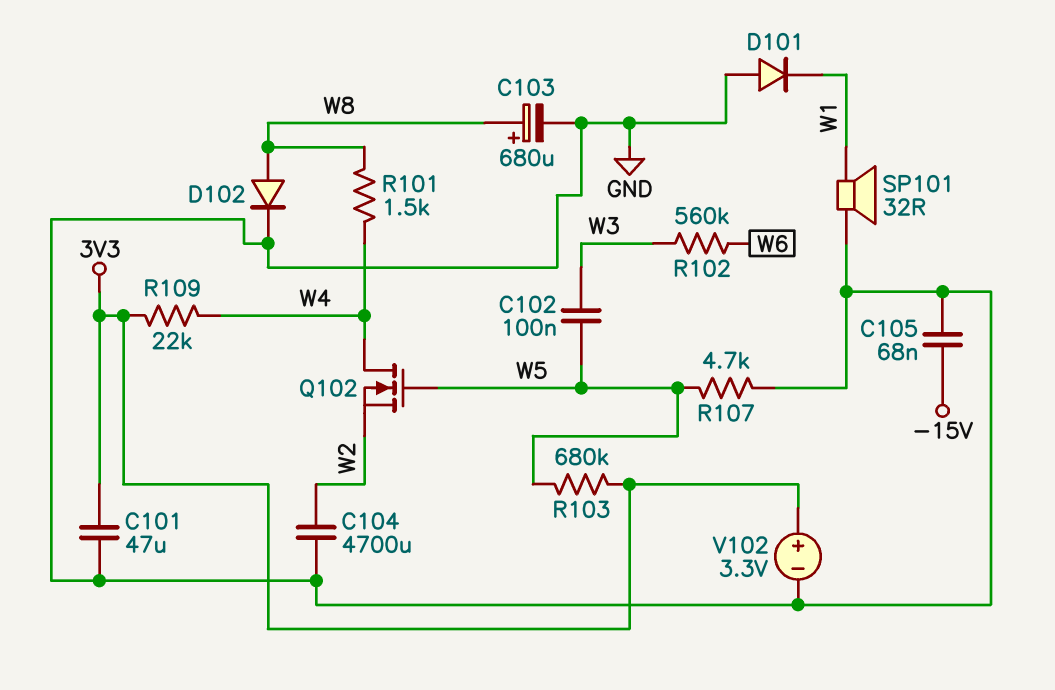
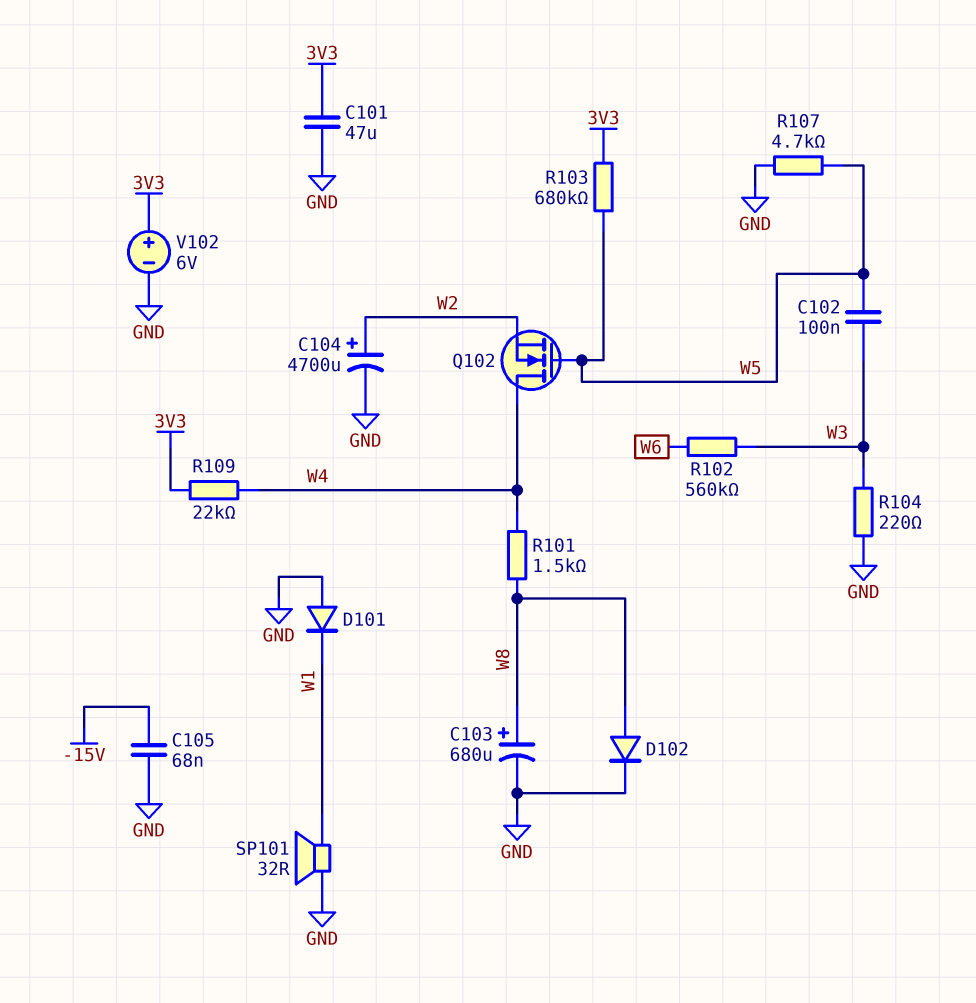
C104: 4700uF (GND, W2) -> 4700uF (plus W2, minus GND)
R104: none -> 220 (GND, W3)
V102: 3.3V (plus 3V3, minus GND) -> 6V (plus 3V3, minus GND)

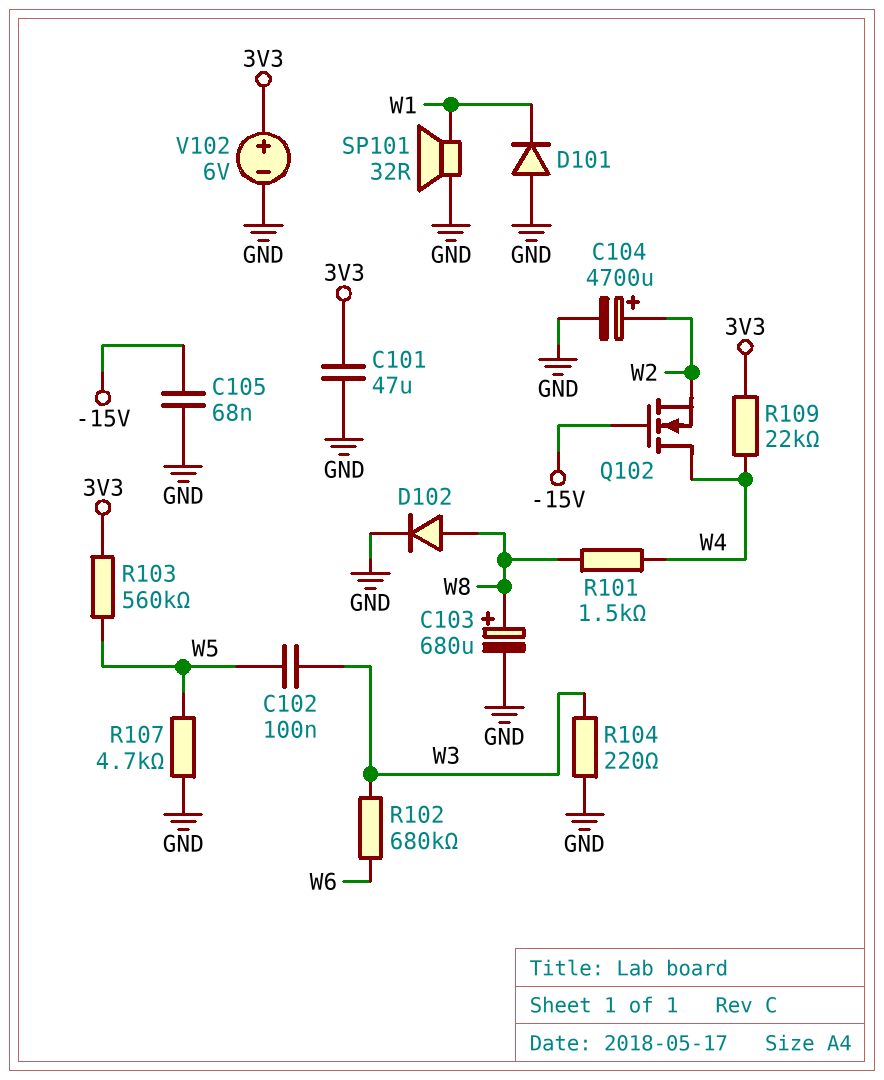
Q102: NMOS (G W5, D W4, S W2) -> NMOS (G -15V, D W4, S W2)
R102: 560k (W3, W6) -> 680k (W3, W6)
R103: 680k (3V3, W5) -> 560k (3V3, W5)

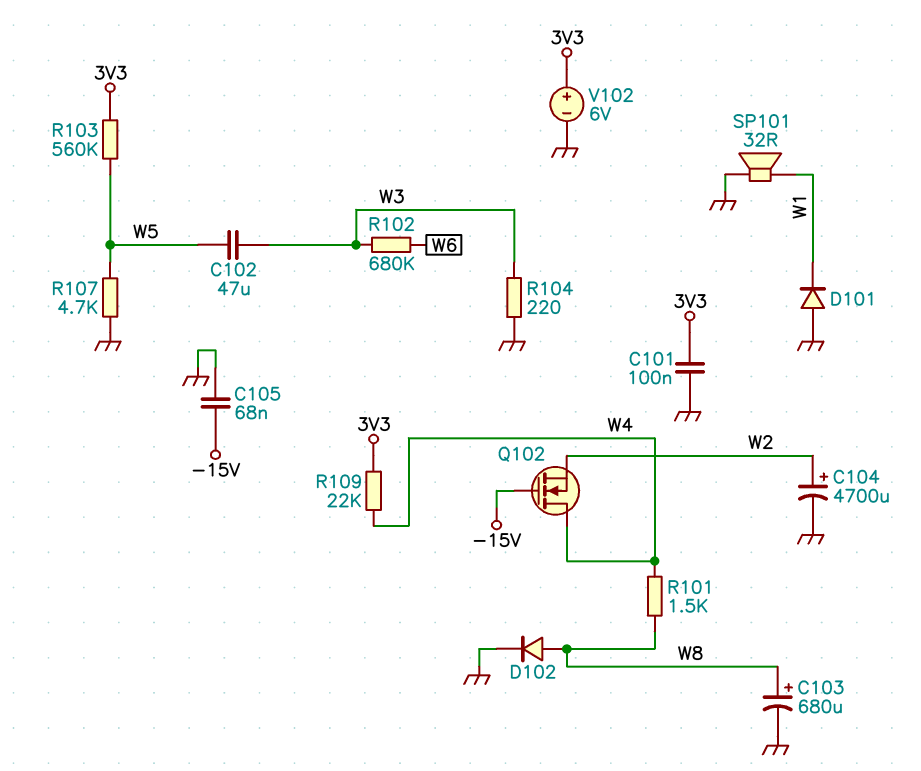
C101: 47uF (3V3, GND) -> 100nF (3V3, GND)
C102: 100nF (W3, W5) -> 47uF (W3, W5)

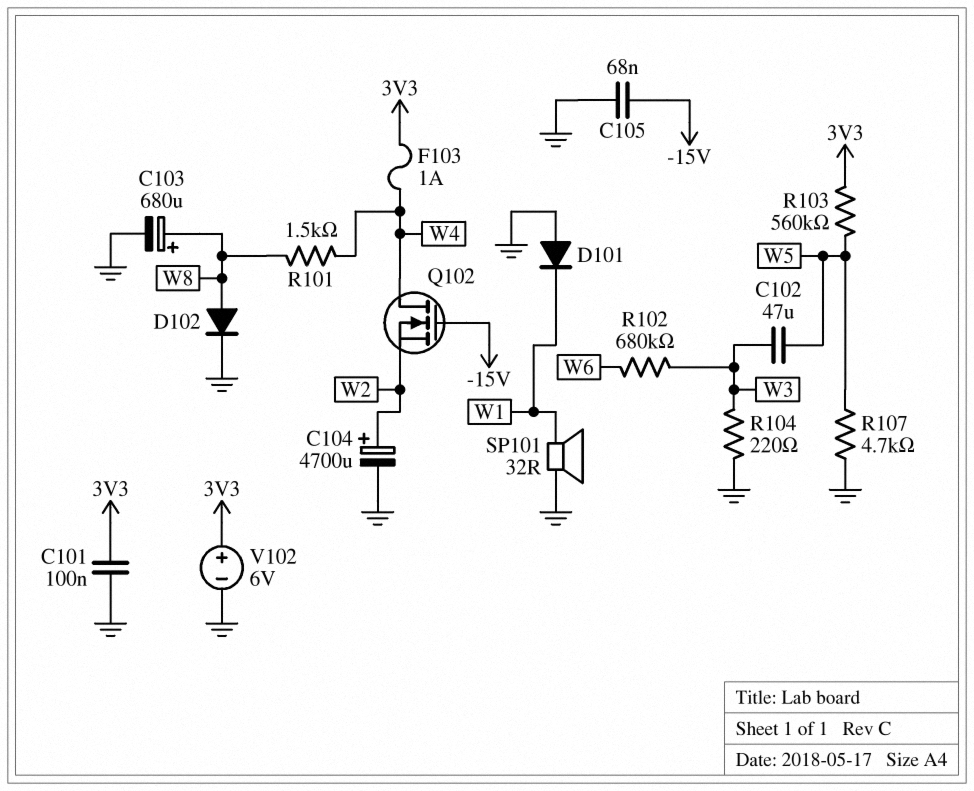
F103: none -> 1A (3V3, W4)
R109: 22k (3V3, W4) -> none

